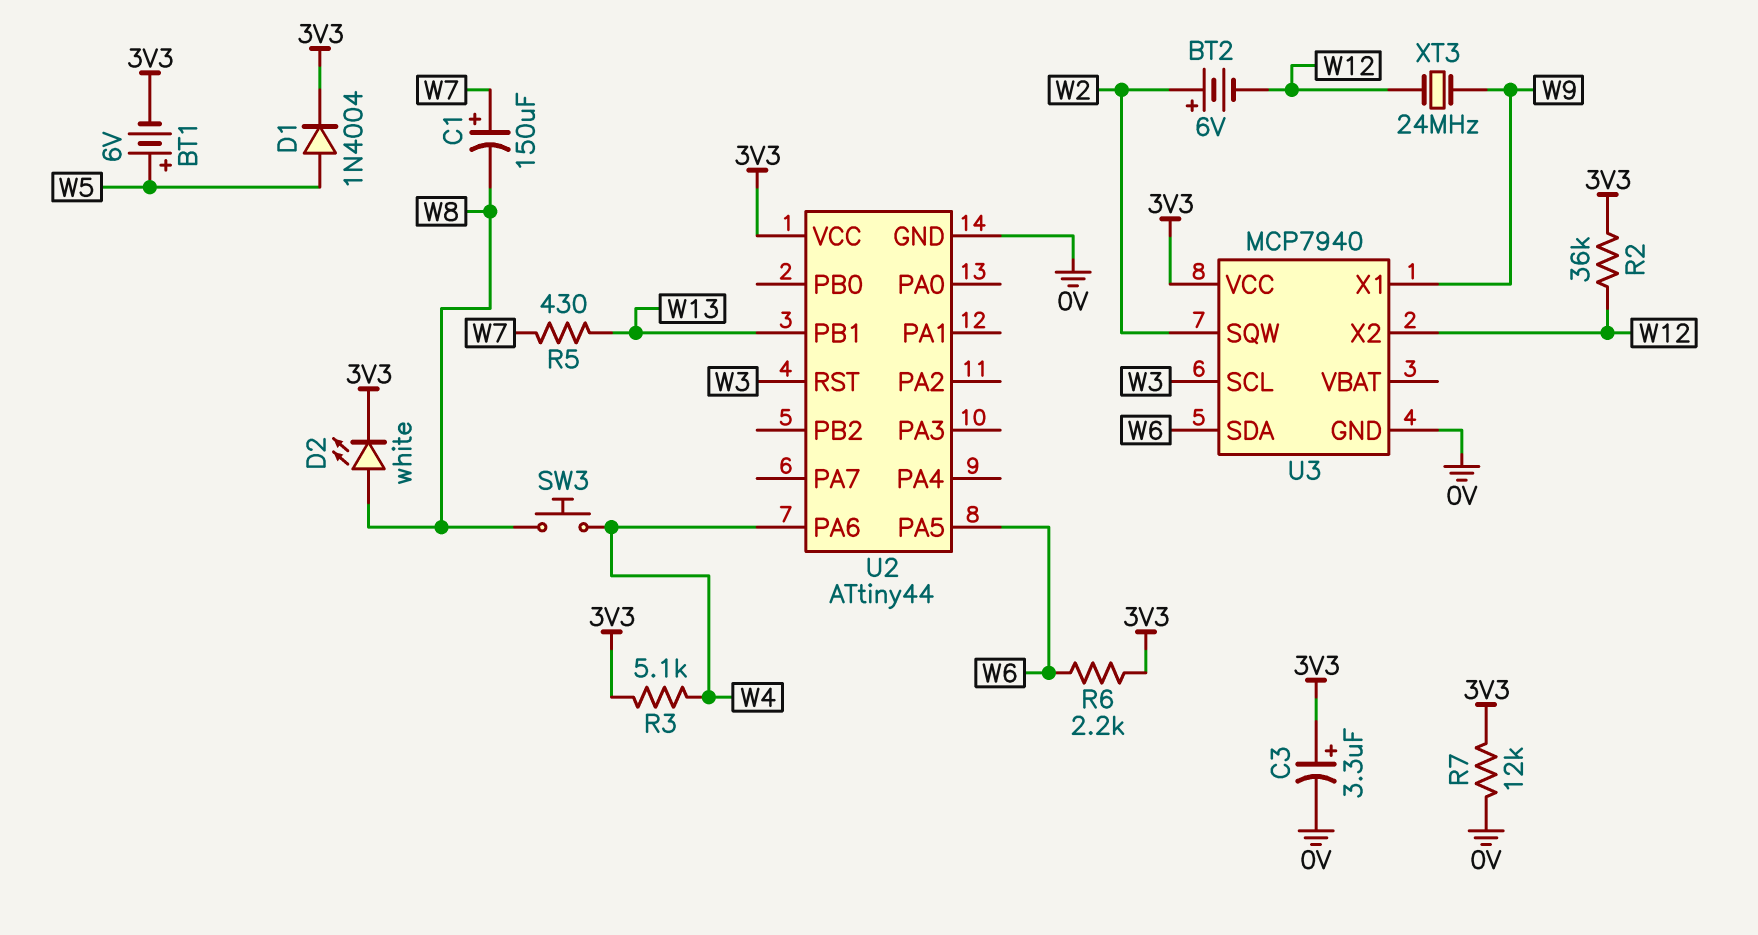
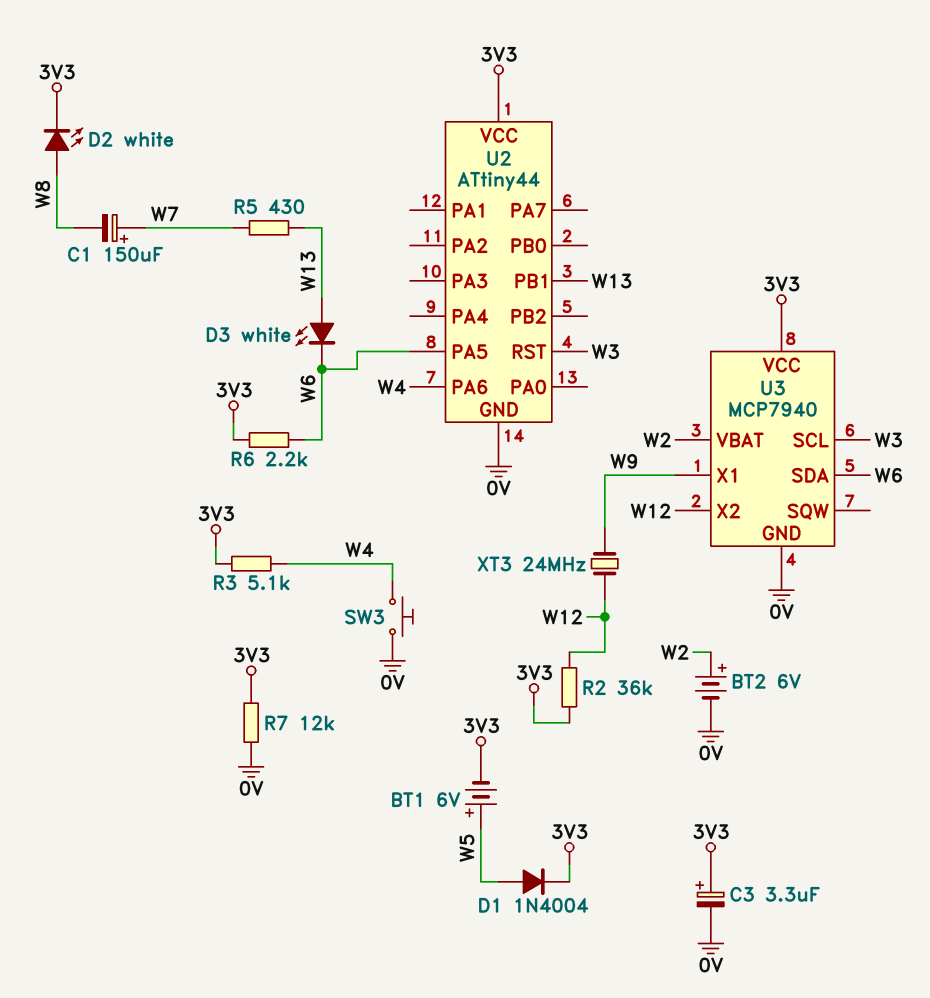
BT2: 6V (plus W2, minus W12) -> 6V (plus W2, minus 0V)
D3: none -> LED white (A W13, K W6)
SW3: button (W4, W8) -> button (0V, W4)
U3 pin SQW: W2 -> none
U3 pin VBAT: none -> W2

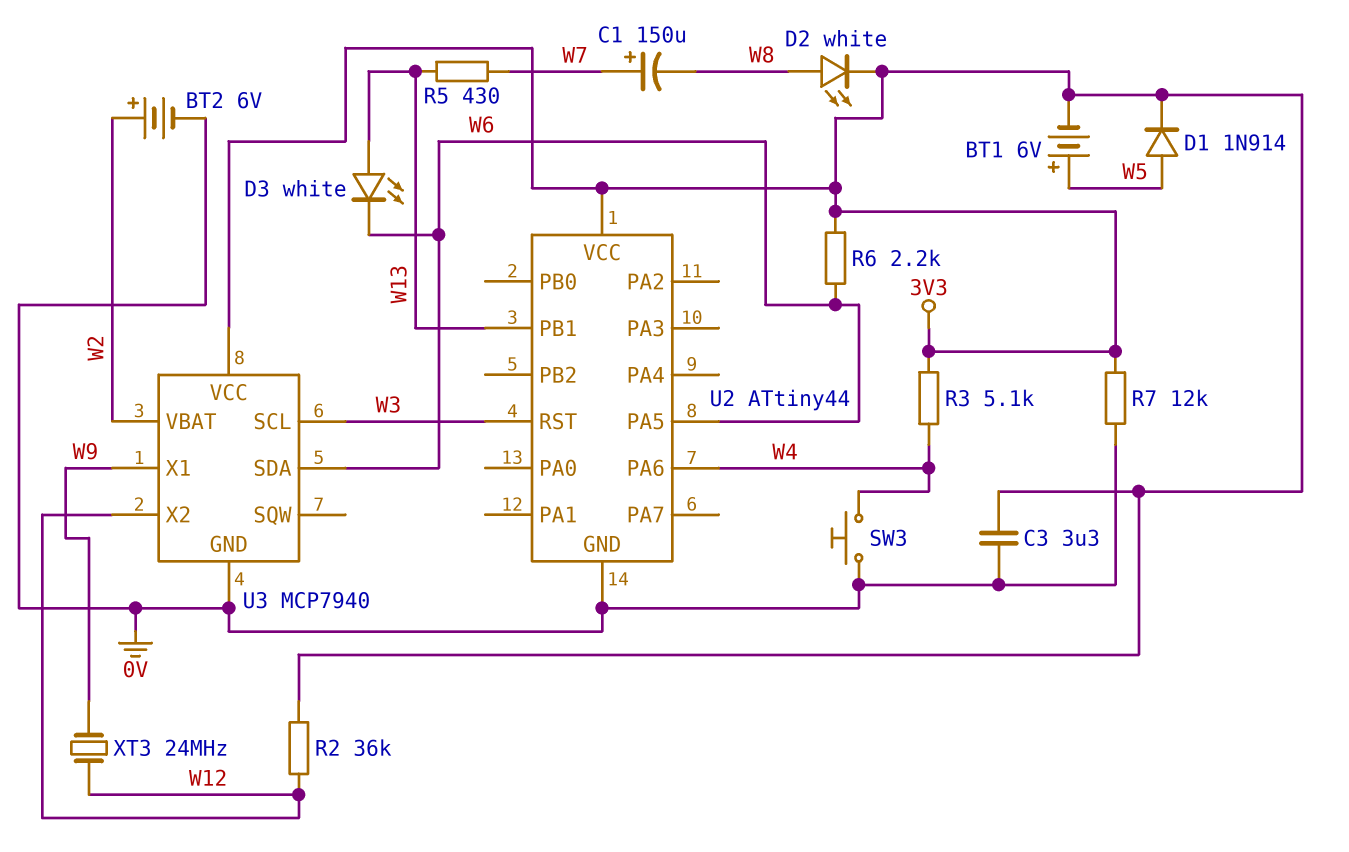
C3: 3.3uF (plus 3V3, minus 0V) -> 3.3uF (0V, 3V3)
D1: diode 1N4004 (A W5, K 3V3) -> diode 1N914 (A W5, K 3V3)

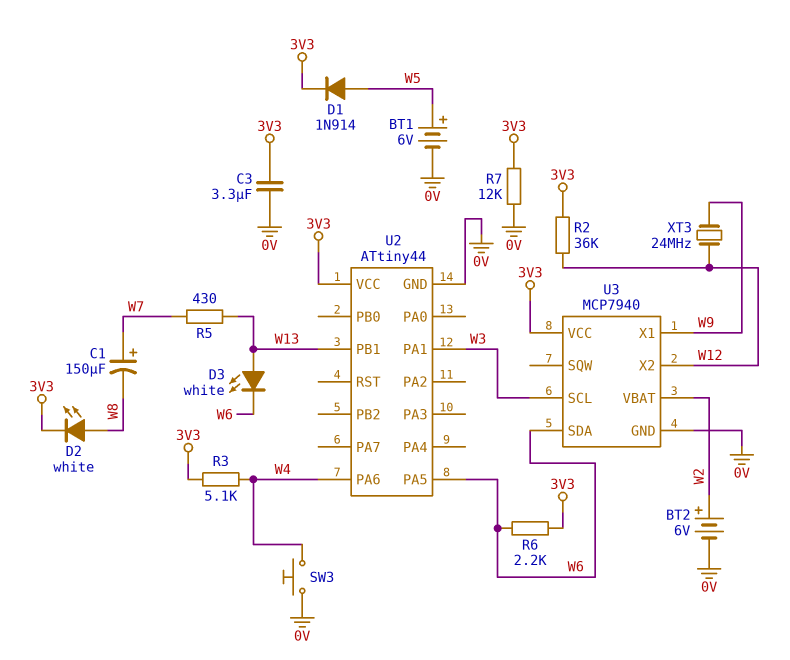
BT1: 6V (plus W5, minus 3V3) -> 6V (plus W5, minus 0V)
U2 pin PA1: none -> W3
U2 pin RST: W3 -> none

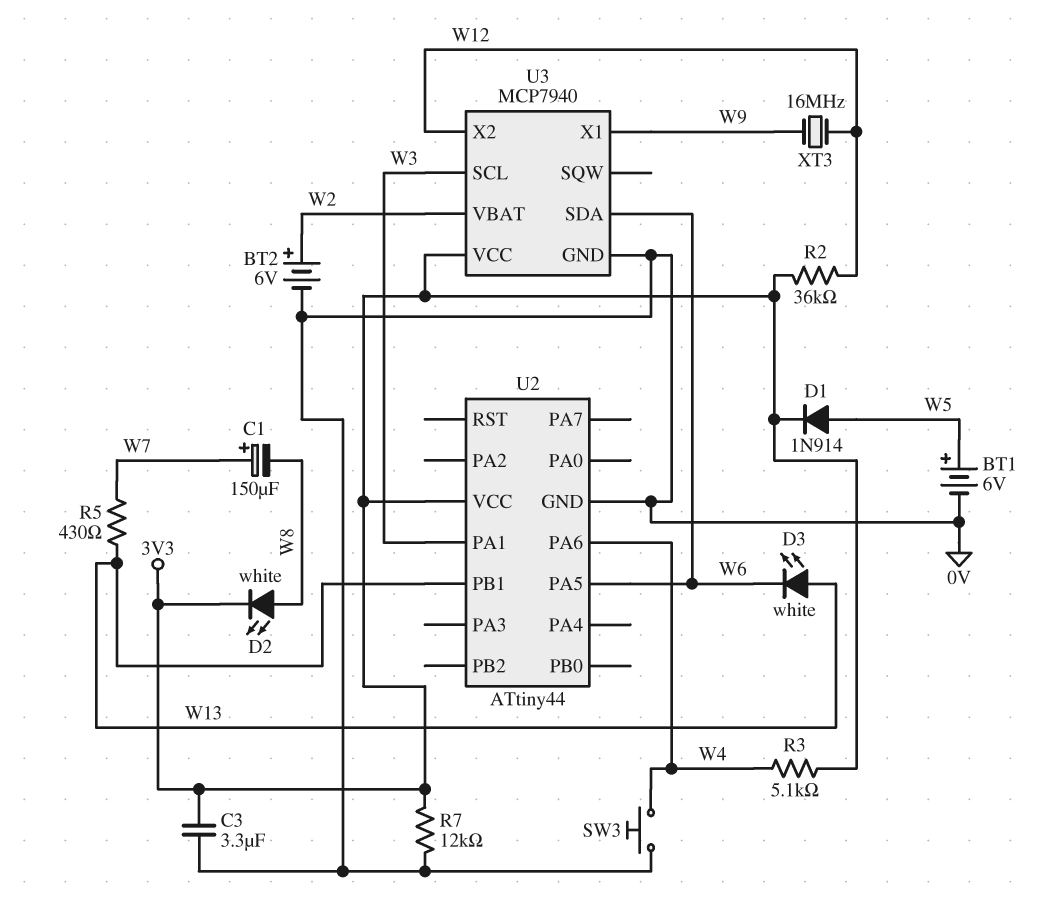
R6: 2.2k (3V3, W6) -> none
XT3: 24MHz (W9, W12) -> 16MHz (W9, W12)

